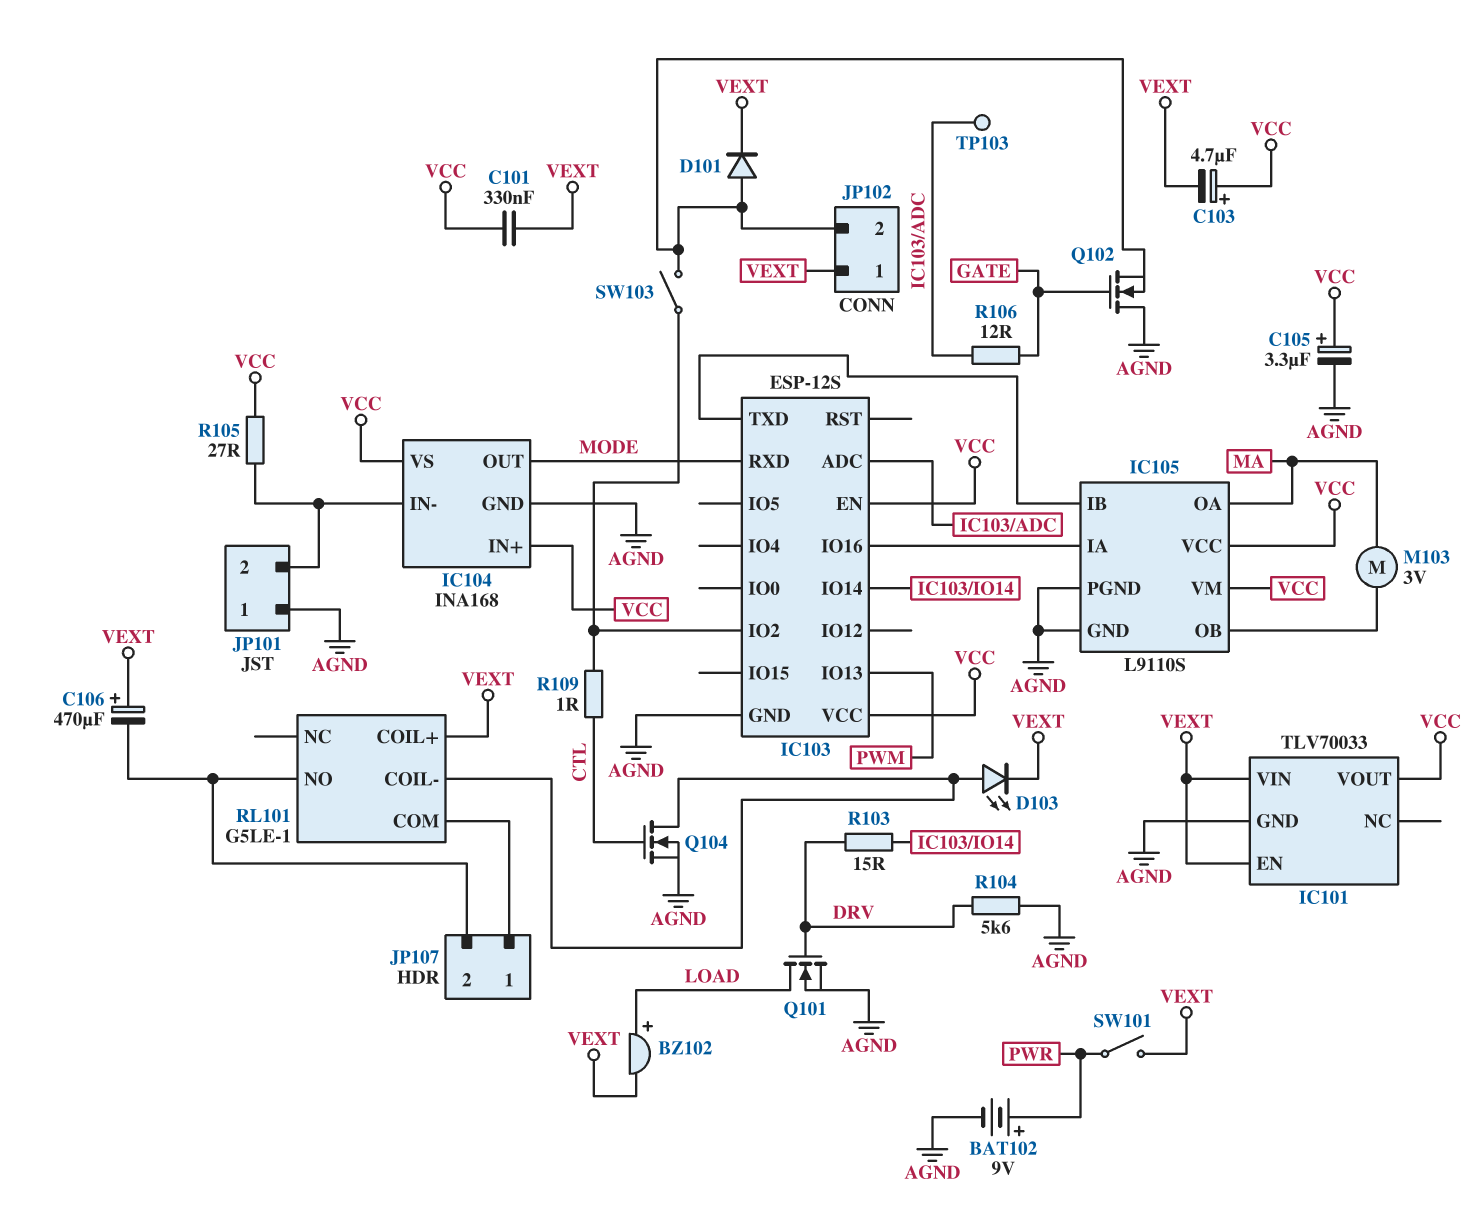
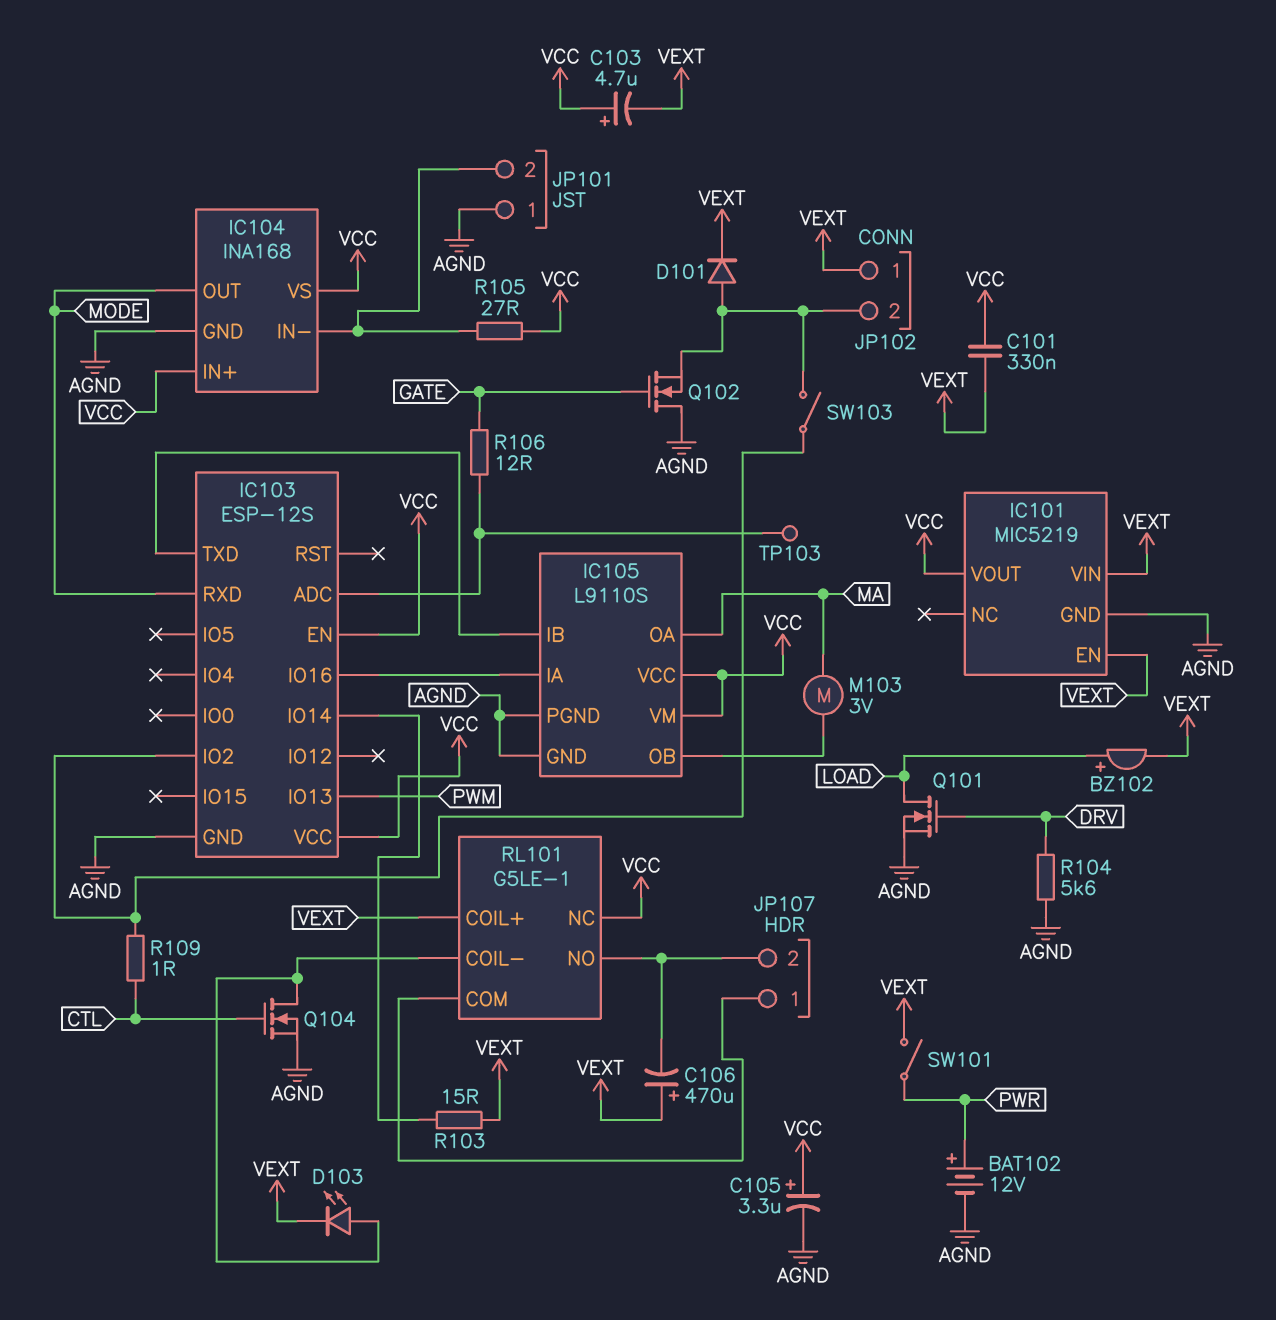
BAT102: 9V (plus PWR, minus AGND) -> 12V (plus PWR, minus AGND)
IC101: TLV70033 -> MIC5219
R103: 15 (DRV, IC103/IO14) -> 15 (IC103/IO14, VEXT)
RL101 pin NC: none -> VCC

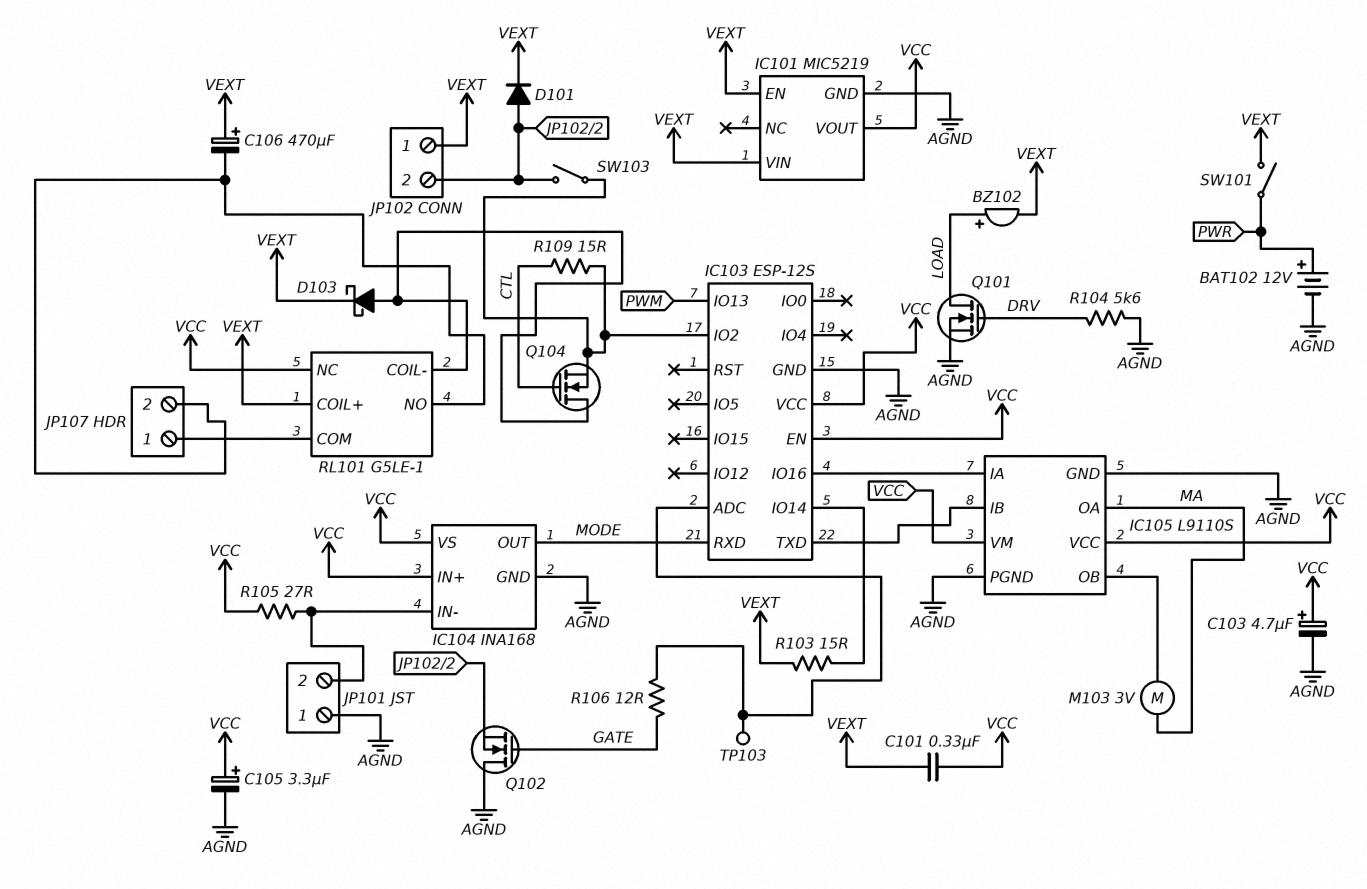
C103: 4.7uF (plus VCC, minus VEXT) -> 4.7uF (plus VCC, minus AGND)
D103: LED (A RL101/COIL-, K VEXT) -> schottky (A RL101/COIL-, K VEXT)
Q104: NMOS (G CTL, D RL101/COIL-, S AGND) -> NMOS (G CTL, D RL101/COIL-, S IC103/IO2)
R109: 1 (CTL, IC103/IO2) -> 15 (CTL, IC103/IO2)

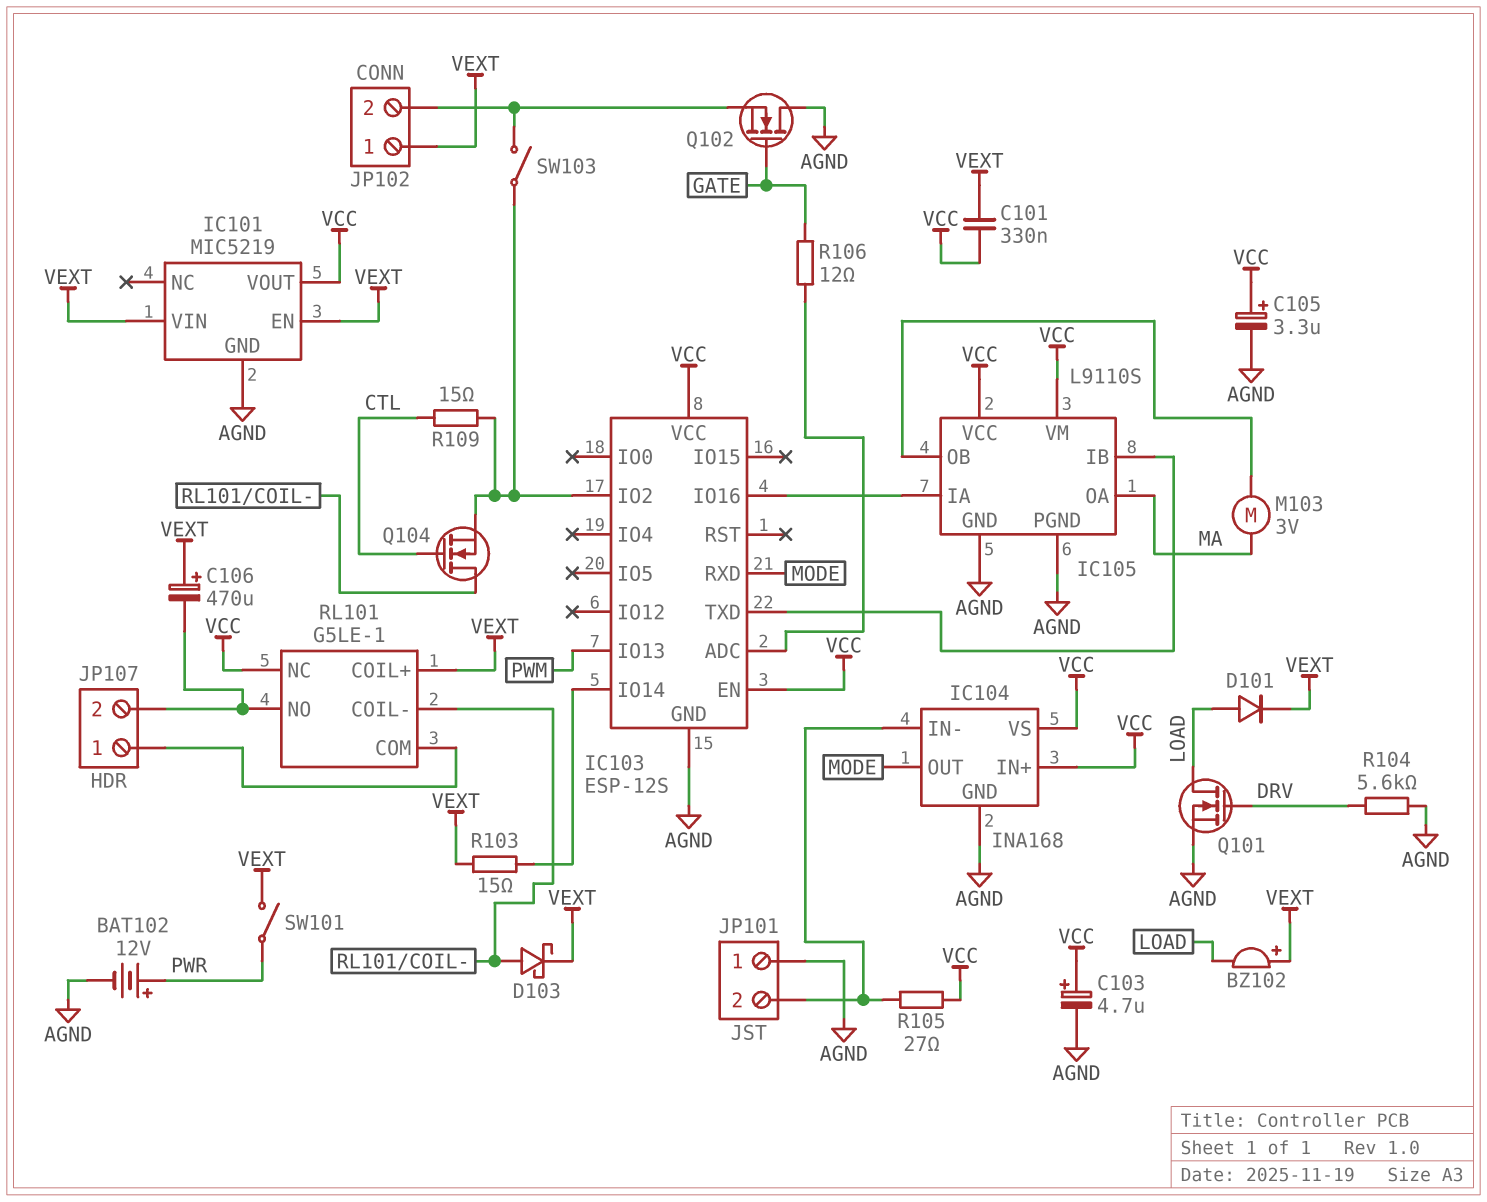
BZ102: buzzer (plus LOAD, minus VEXT) -> buzzer (plus VEXT, minus LOAD)
D101: diode (A JP102/2, K VEXT) -> diode (A LOAD, K VEXT)
TP103: test point (IC103/ADC) -> none

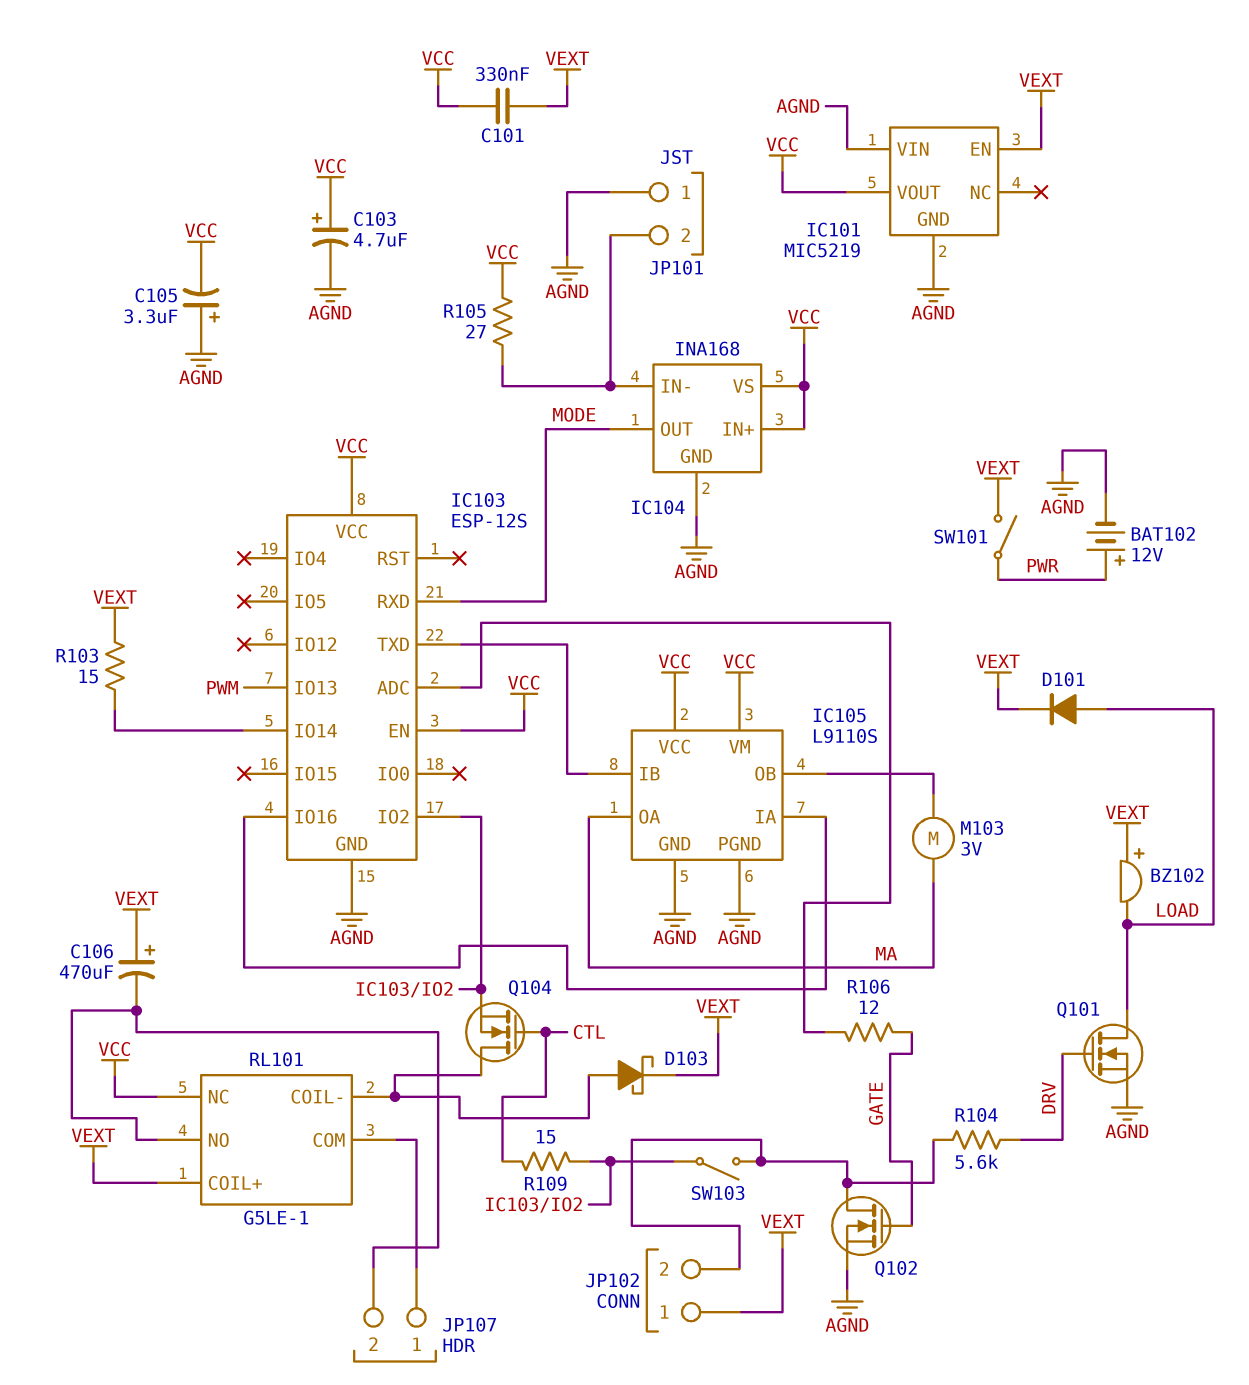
C105: 3.3uF (plus VCC, minus AGND) -> 3.3uF (plus AGND, minus VCC)
IC101 pin VIN: VEXT -> AGND
Q102: NMOS (G GATE, D AGND, S JP102/2) -> NMOS (G GATE, D JP102/2, S AGND)
R104: 5.6k (AGND, DRV) -> 5.6k (DRV, JP102/2)

